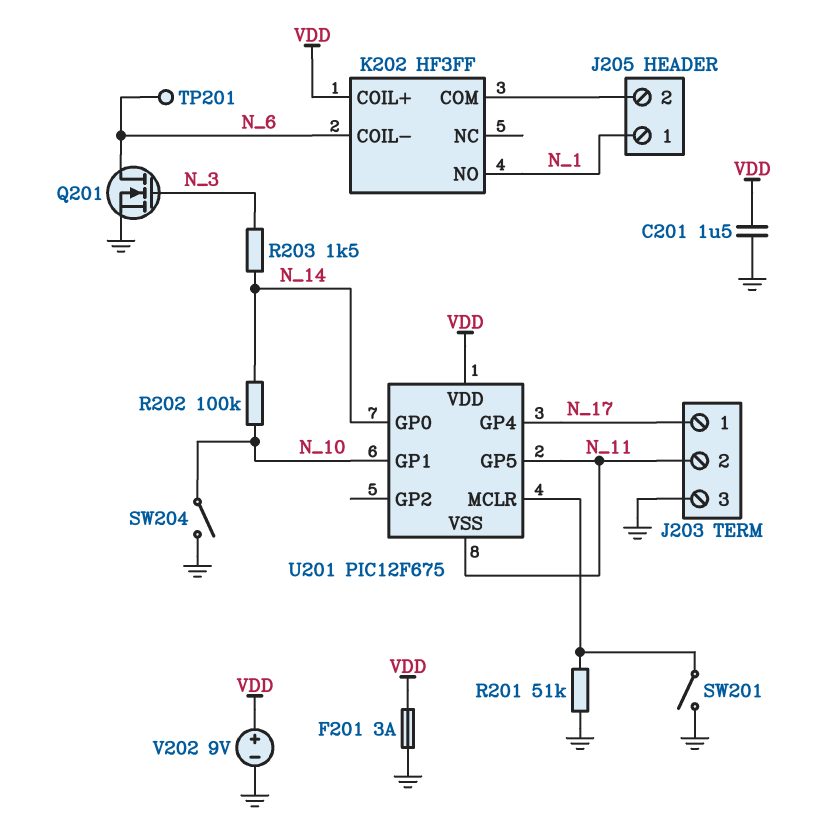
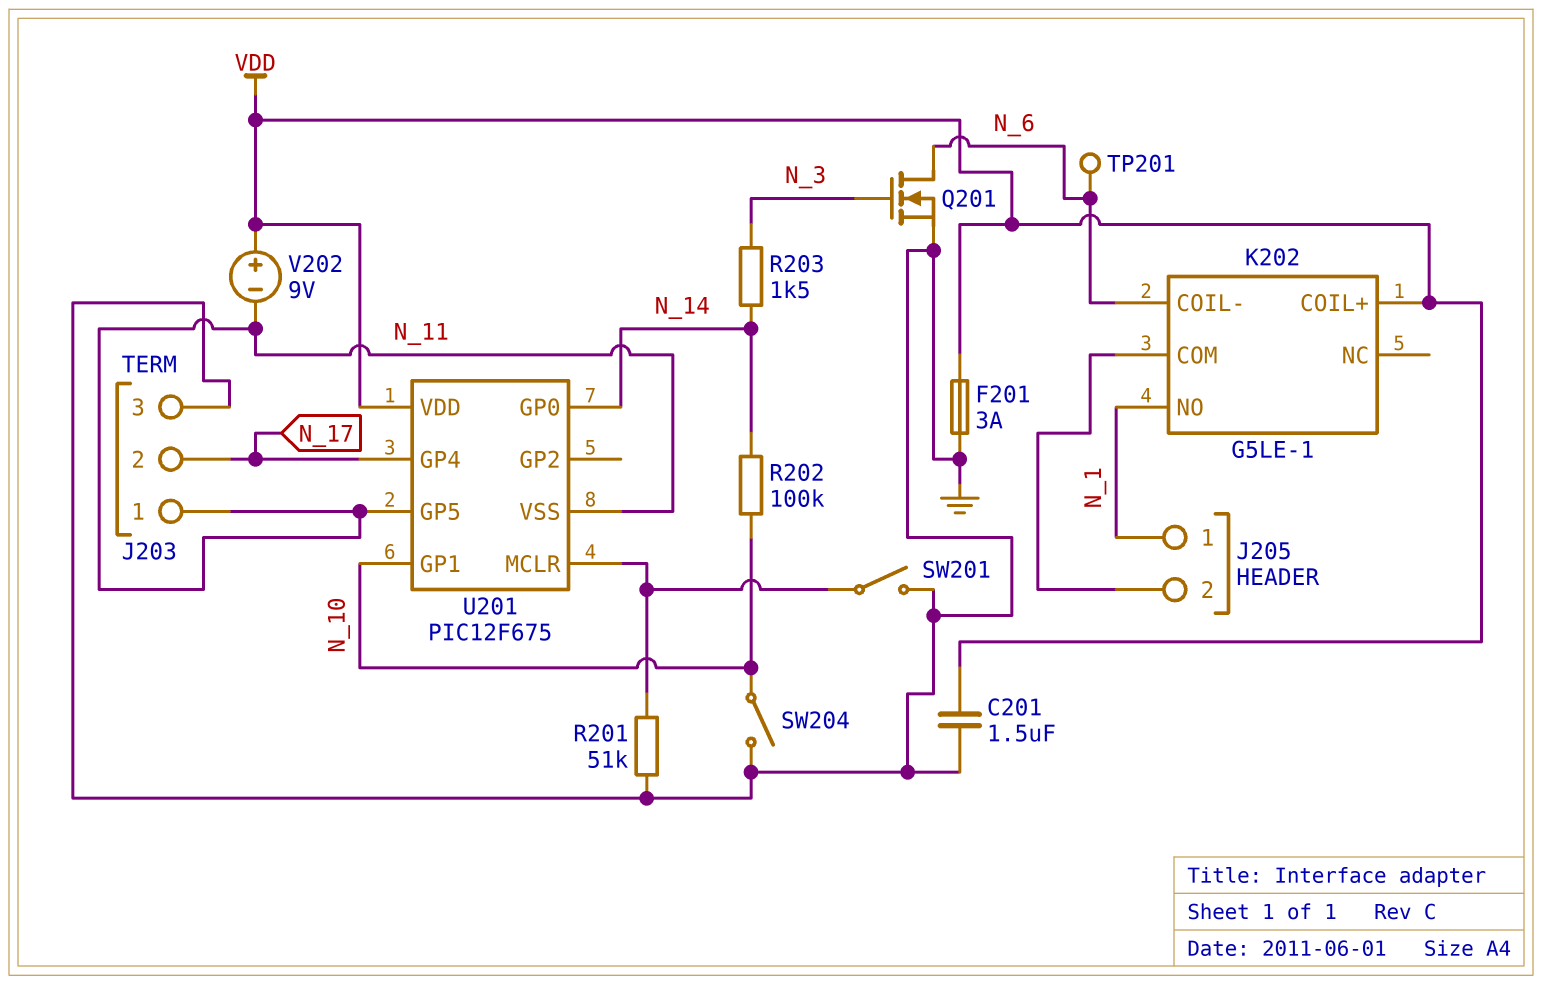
J203 pin 1: N_17 -> N_11
J203 pin 2: N_11 -> N_17
K202: HF3FF -> G5LE-1
V202: 9V (plus VDD, minus GND) -> 9V (plus VDD, minus N_11)

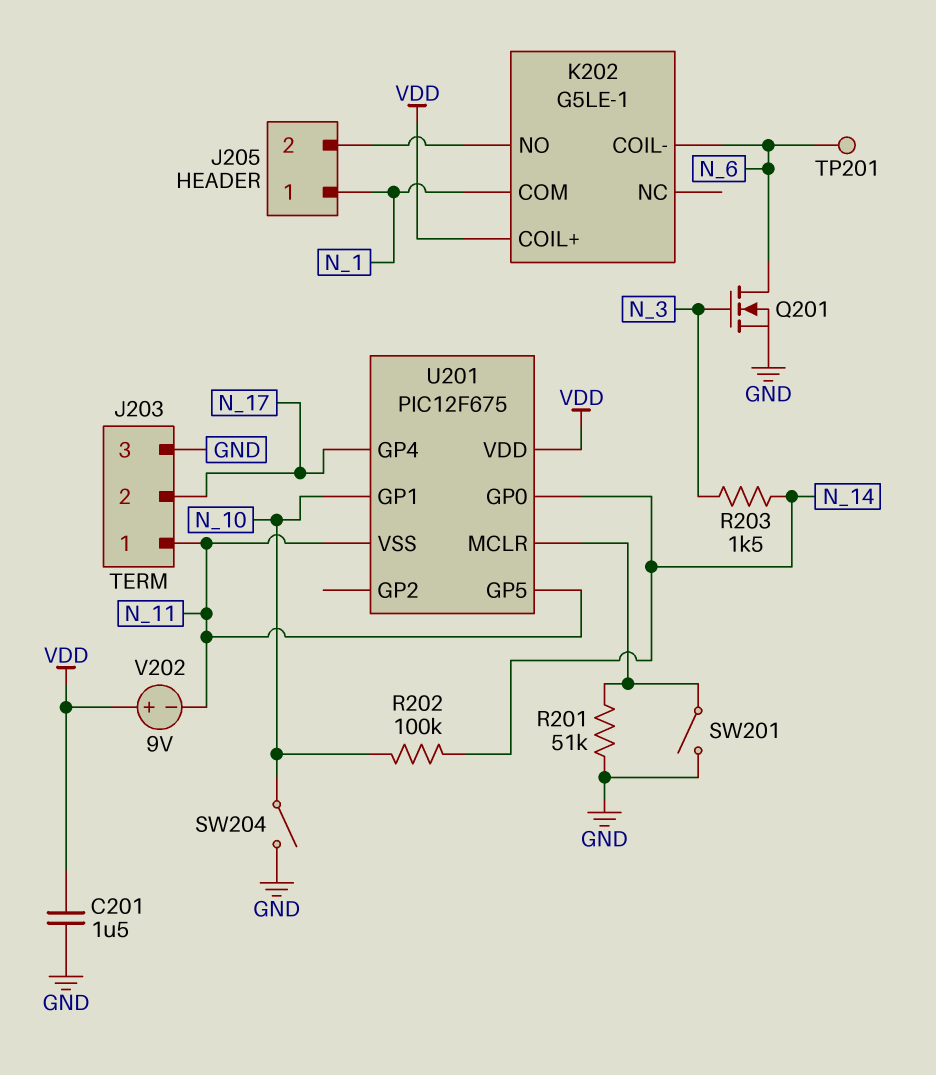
F201: 3A (GND, VDD) -> none
K202 pin COM: J205/2 -> N_1
K202 pin NO: N_1 -> J205/2

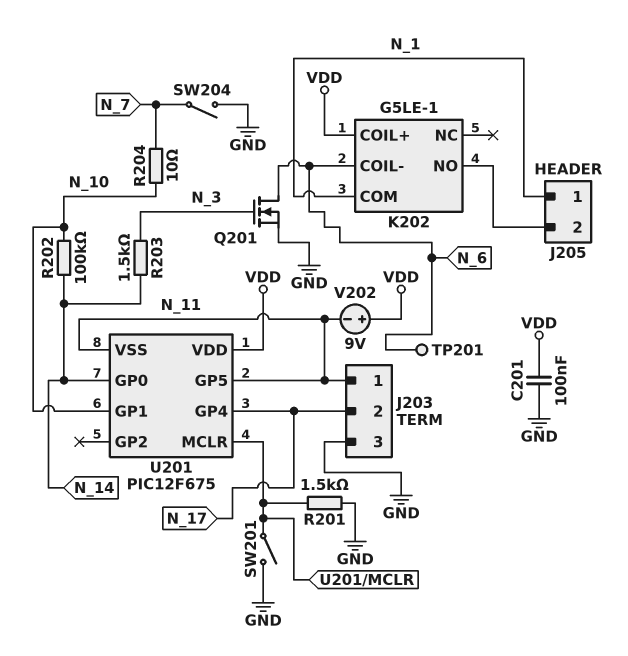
C201: 1.5uF (GND, VDD) -> 100nF (GND, VDD)
R201: 51k (GND, U201/MCLR) -> 1.5k (GND, U201/MCLR)
R204: none -> 10 (N_7, N_10)
SW204: switch (GND, N_10) -> switch (GND, N_7)

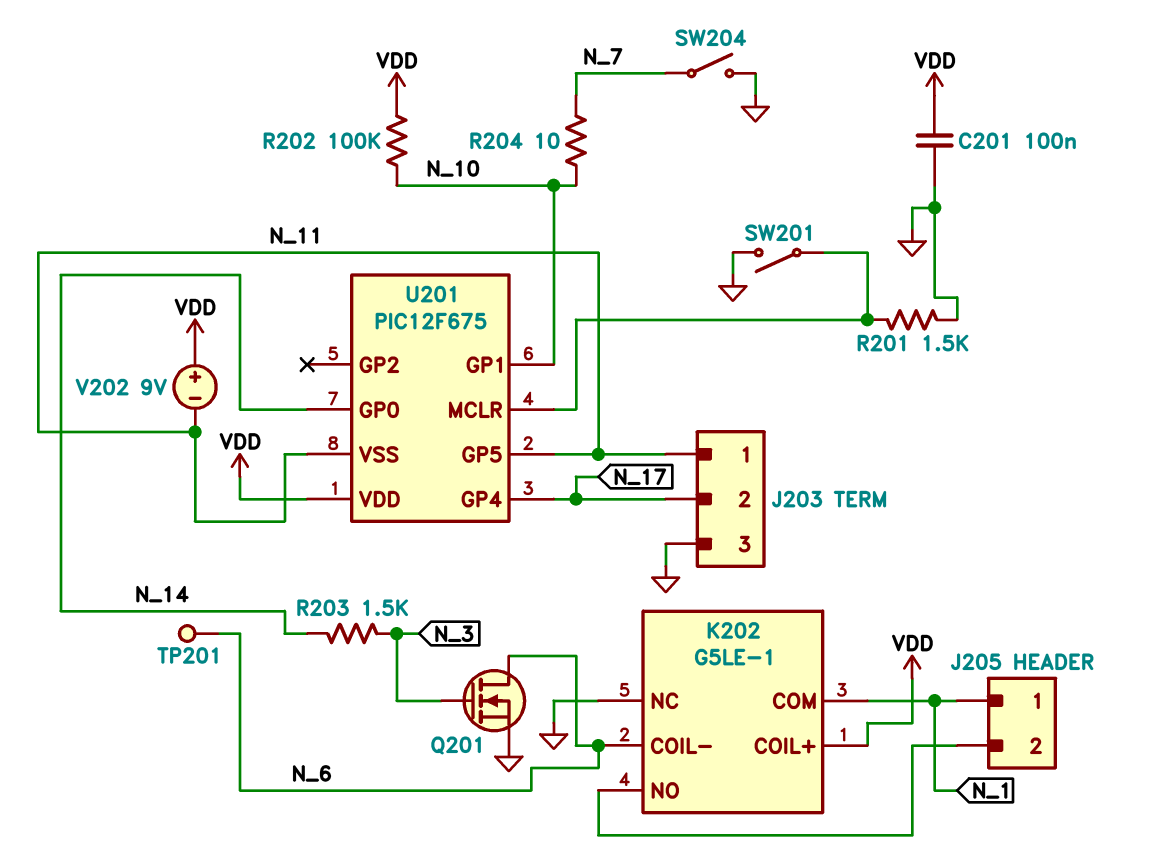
K202 pin NC: none -> GND
R202: 100k (N_10, N_14) -> 100k (N_10, VDD)

